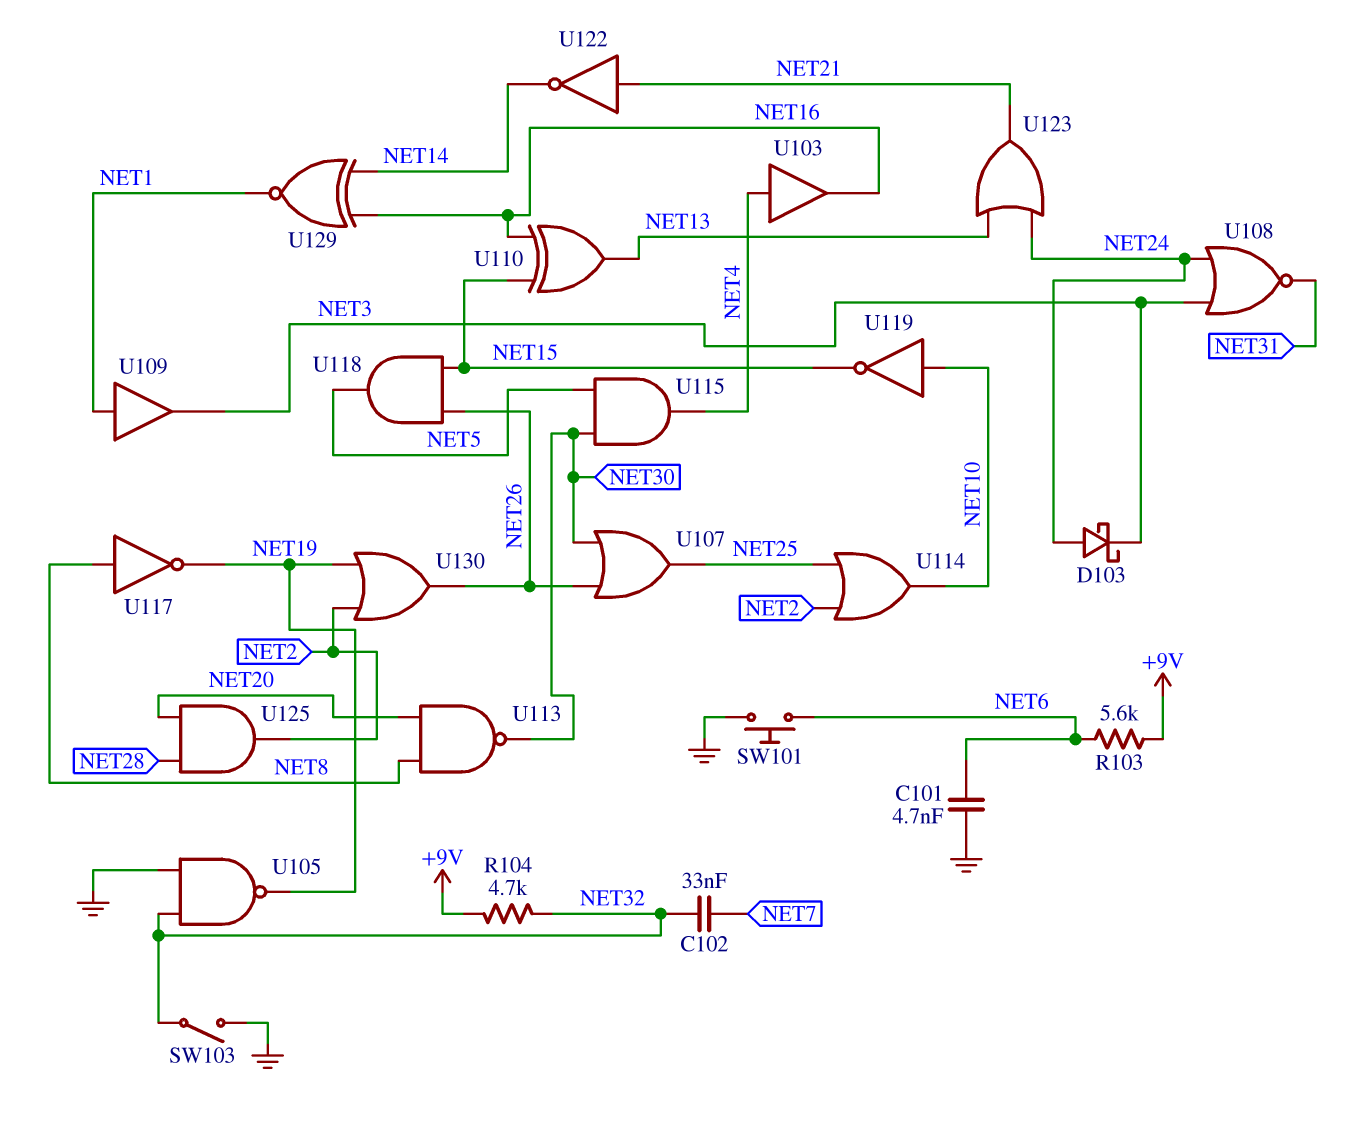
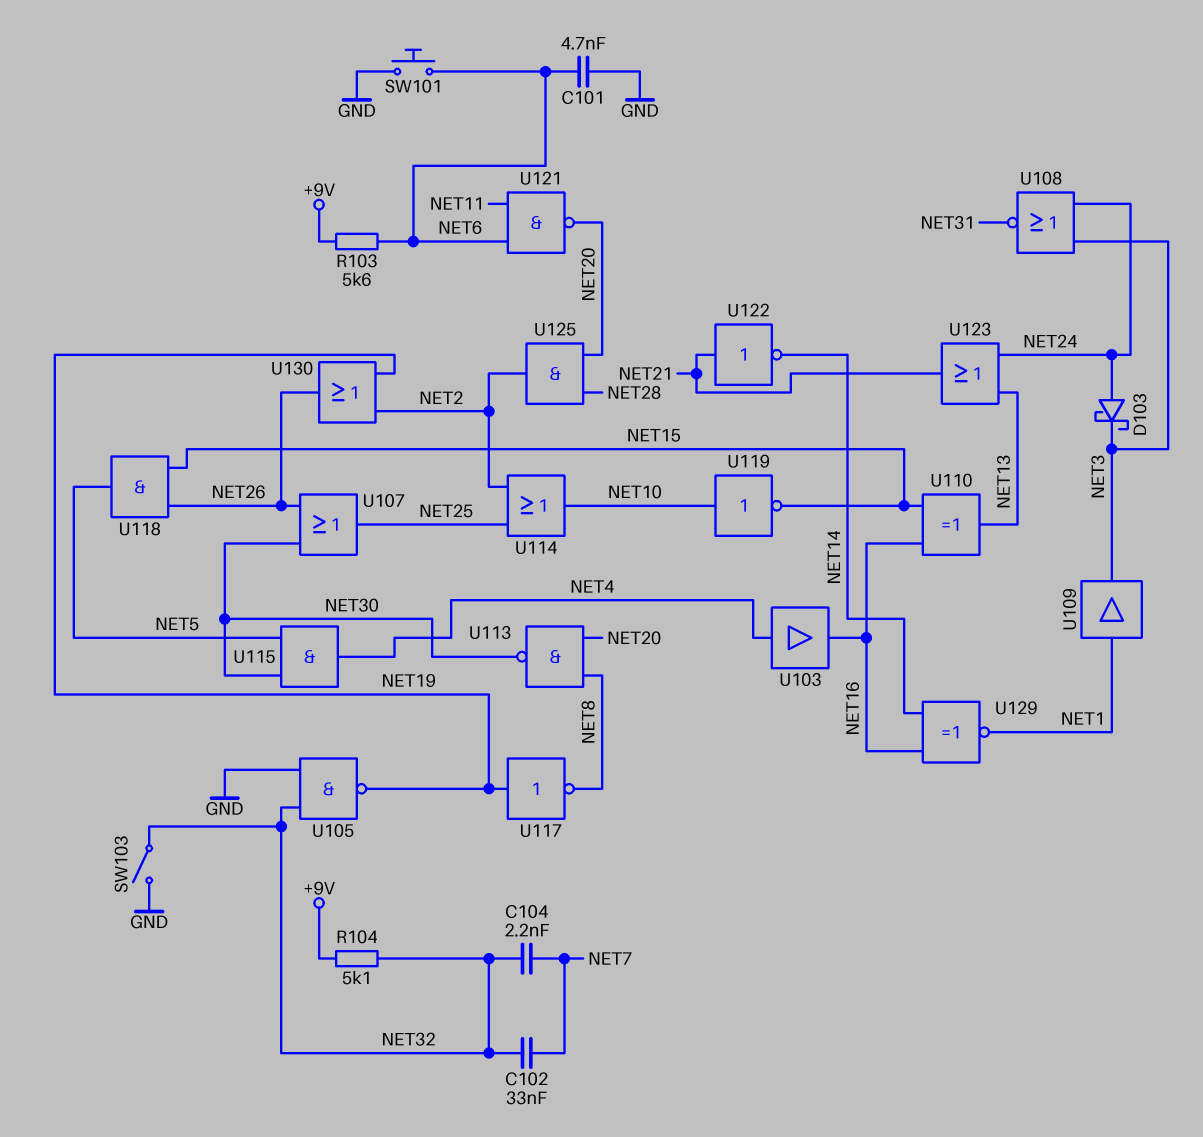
C104: none -> 2.2nF (NET7, NET32)
R104: 4.7k (+9V, NET32) -> 5.1k (+9V, NET32)
U117: NOT (in NET8, out NET19) -> NOT (in NET19, out NET8)
U121: none -> NAND (in NET6, in NET11, out NET20)

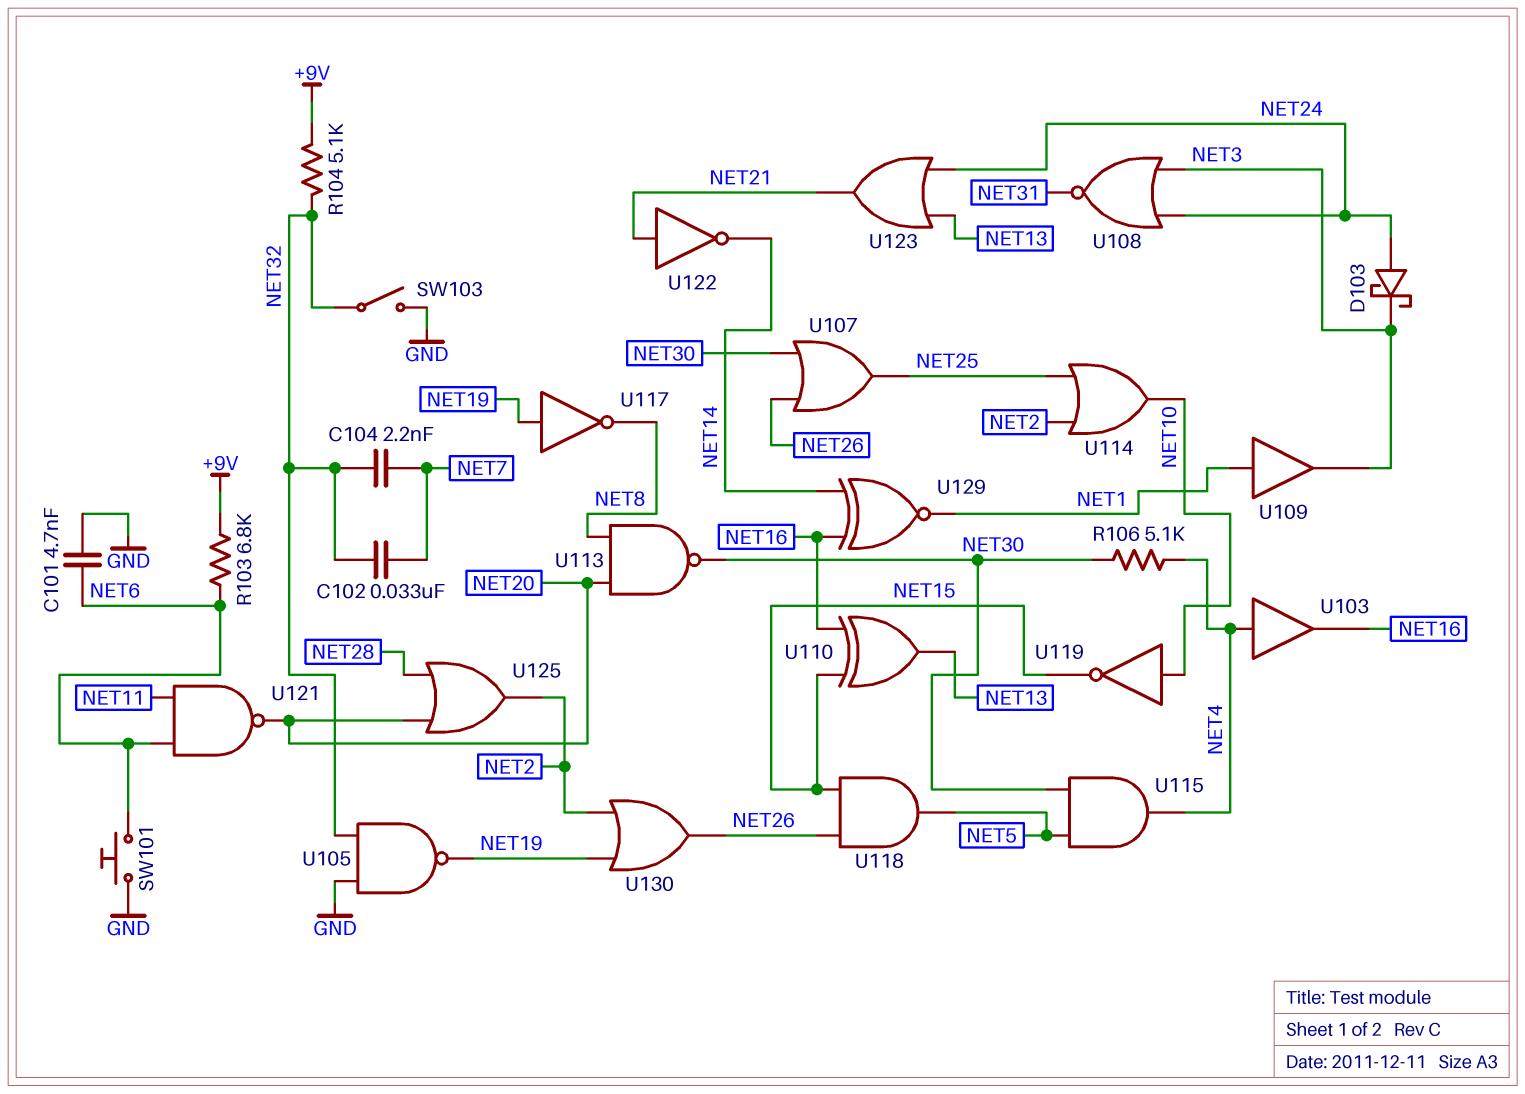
R103: 5.6k (+9V, NET6) -> 6.8k (+9V, NET6)
R106: none -> 5.1k (NET4, NET30)
U125: AND (in NET20, in NET28, out NET2) -> OR (in NET20, in NET28, out NET2)

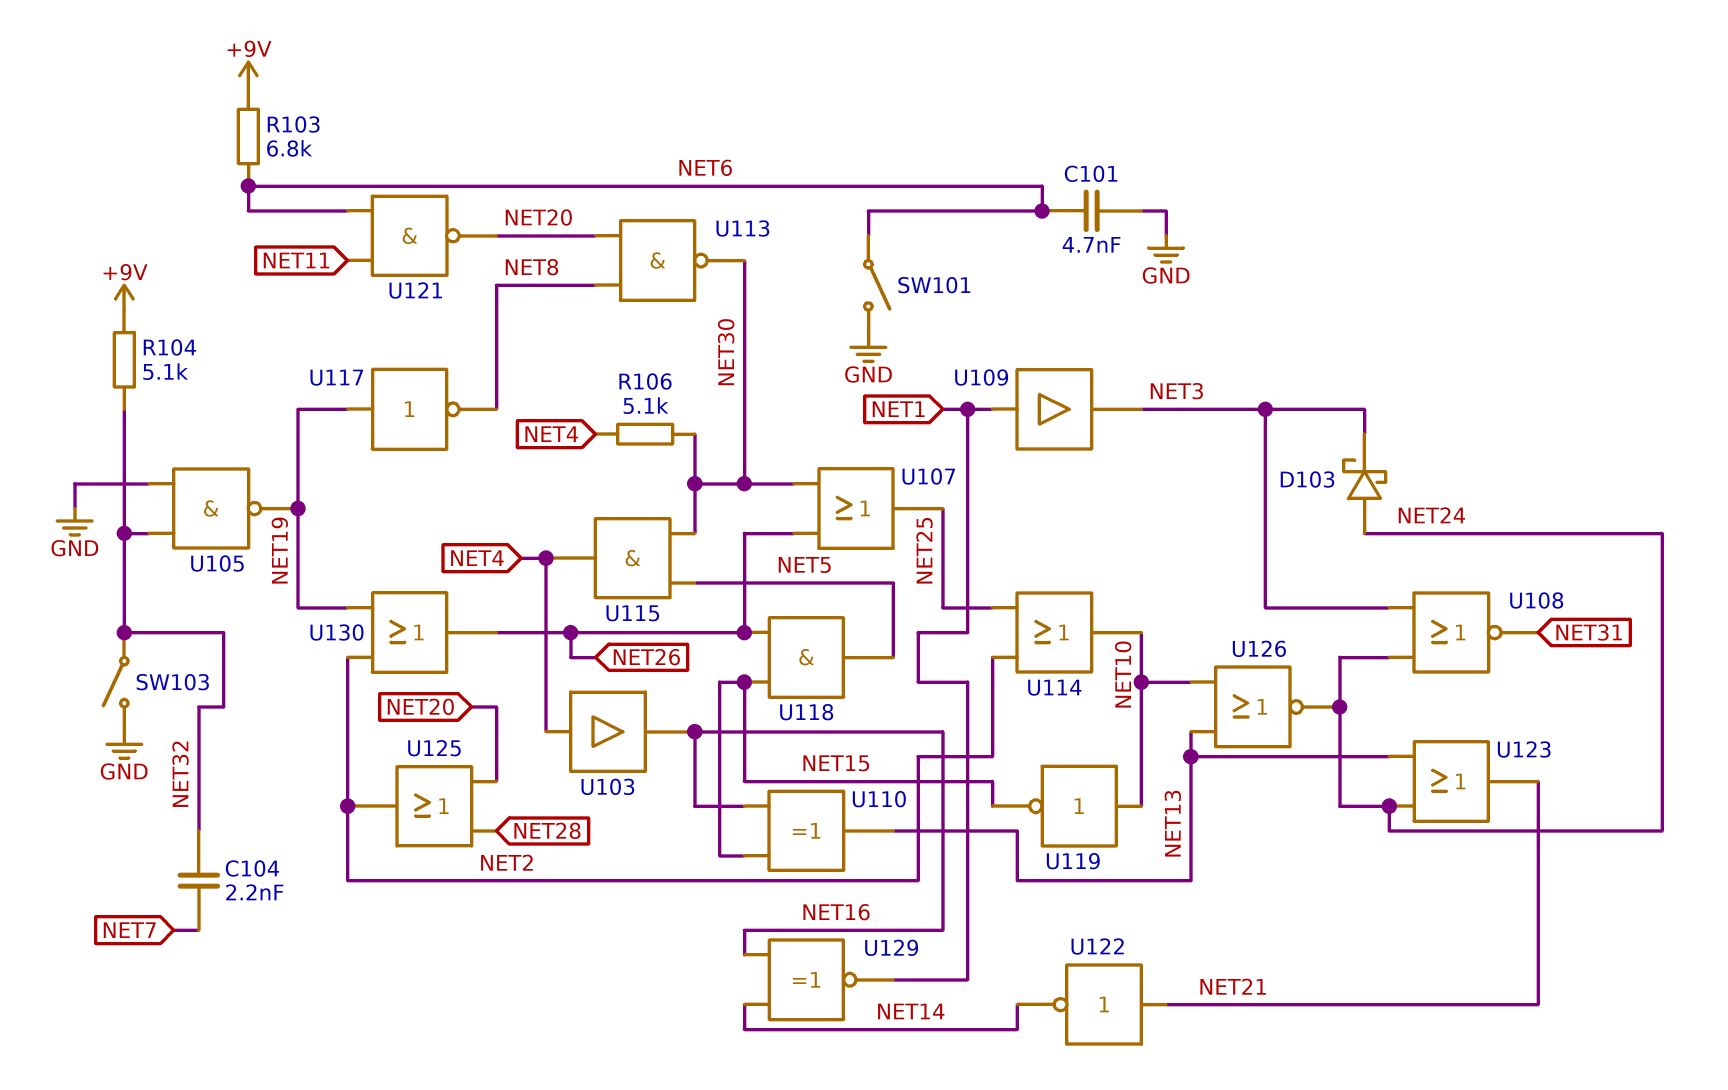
C102: 33nF (NET7, NET32) -> none
SW101: button (GND, NET6) -> switch (GND, NET6)
U126: none -> NOR (in NET10, in NET13, out NET24)

